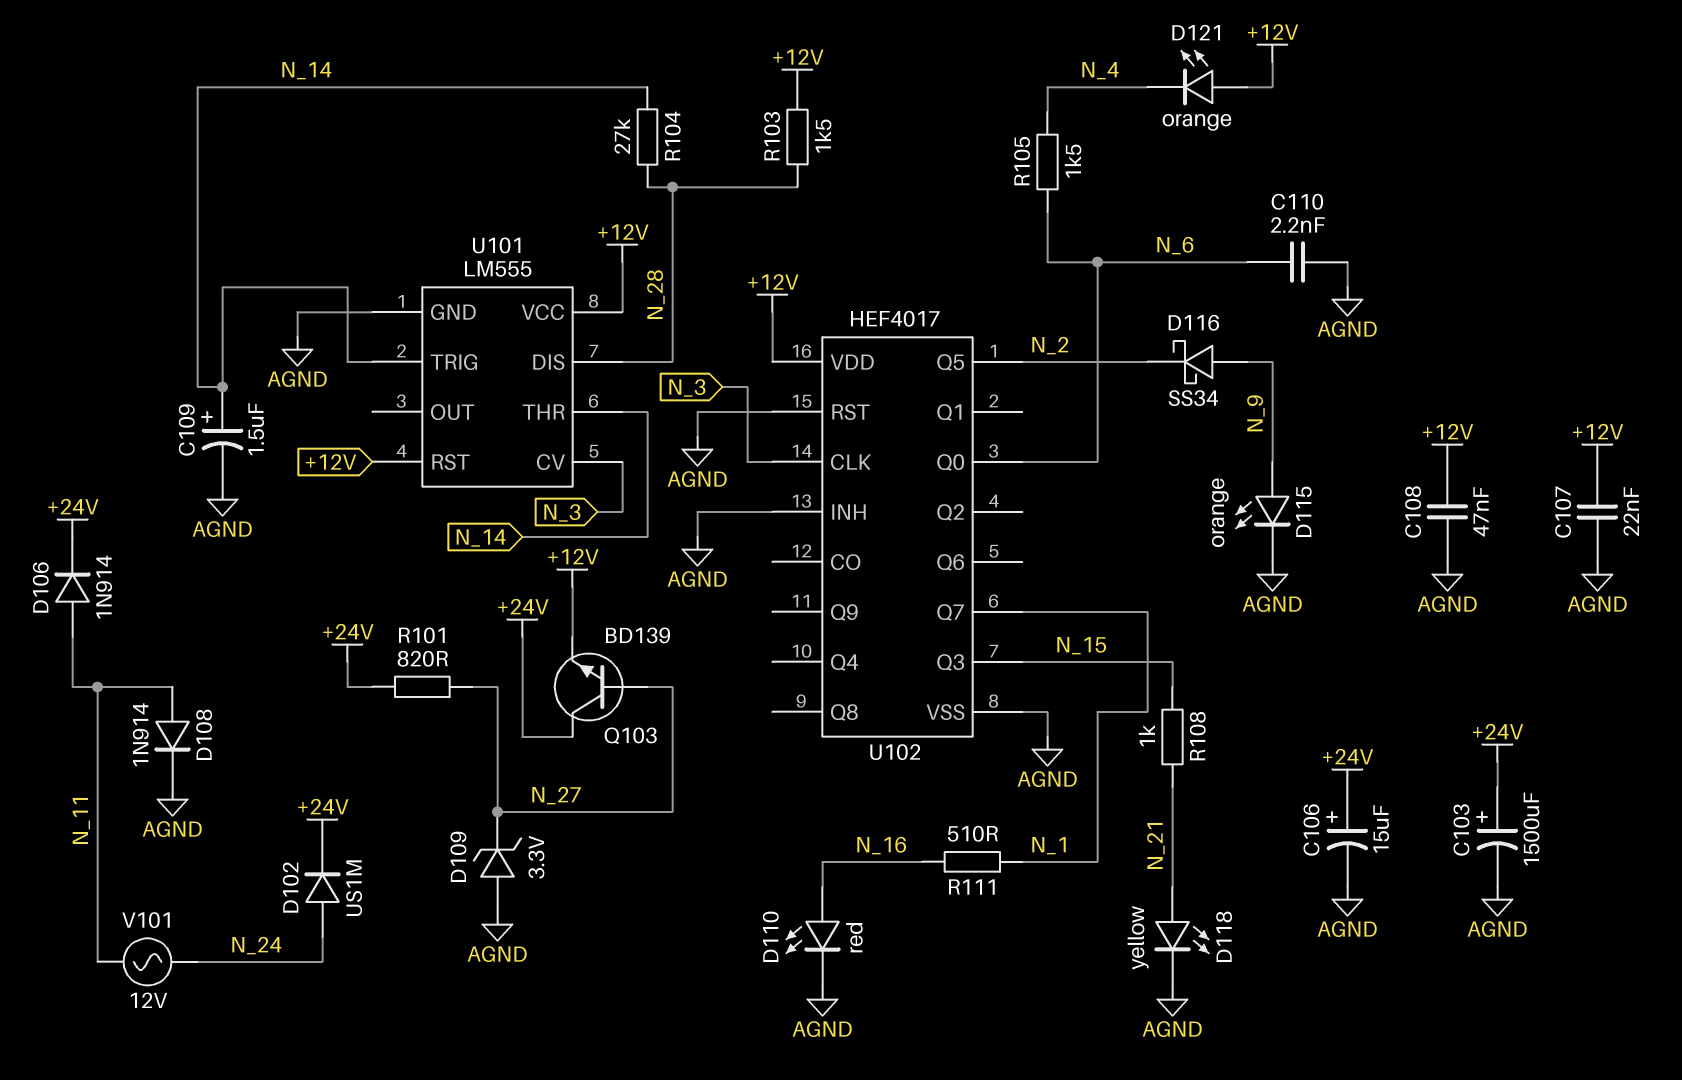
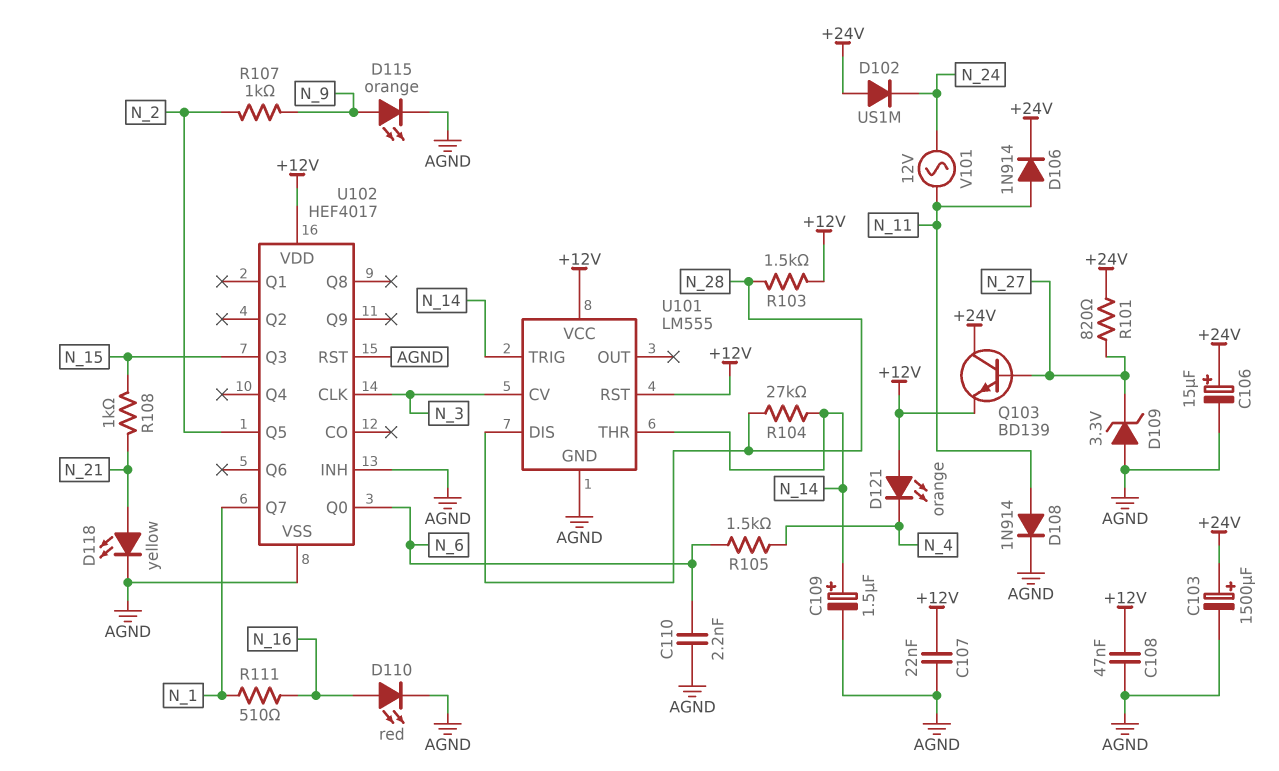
D102: diode US1M (A N_24, K +24V) -> diode US1M (A +24V, K N_24)
D116: schottky SS34 (A N_9, K N_2) -> none
R107: none -> 1k (N_2, N_9)

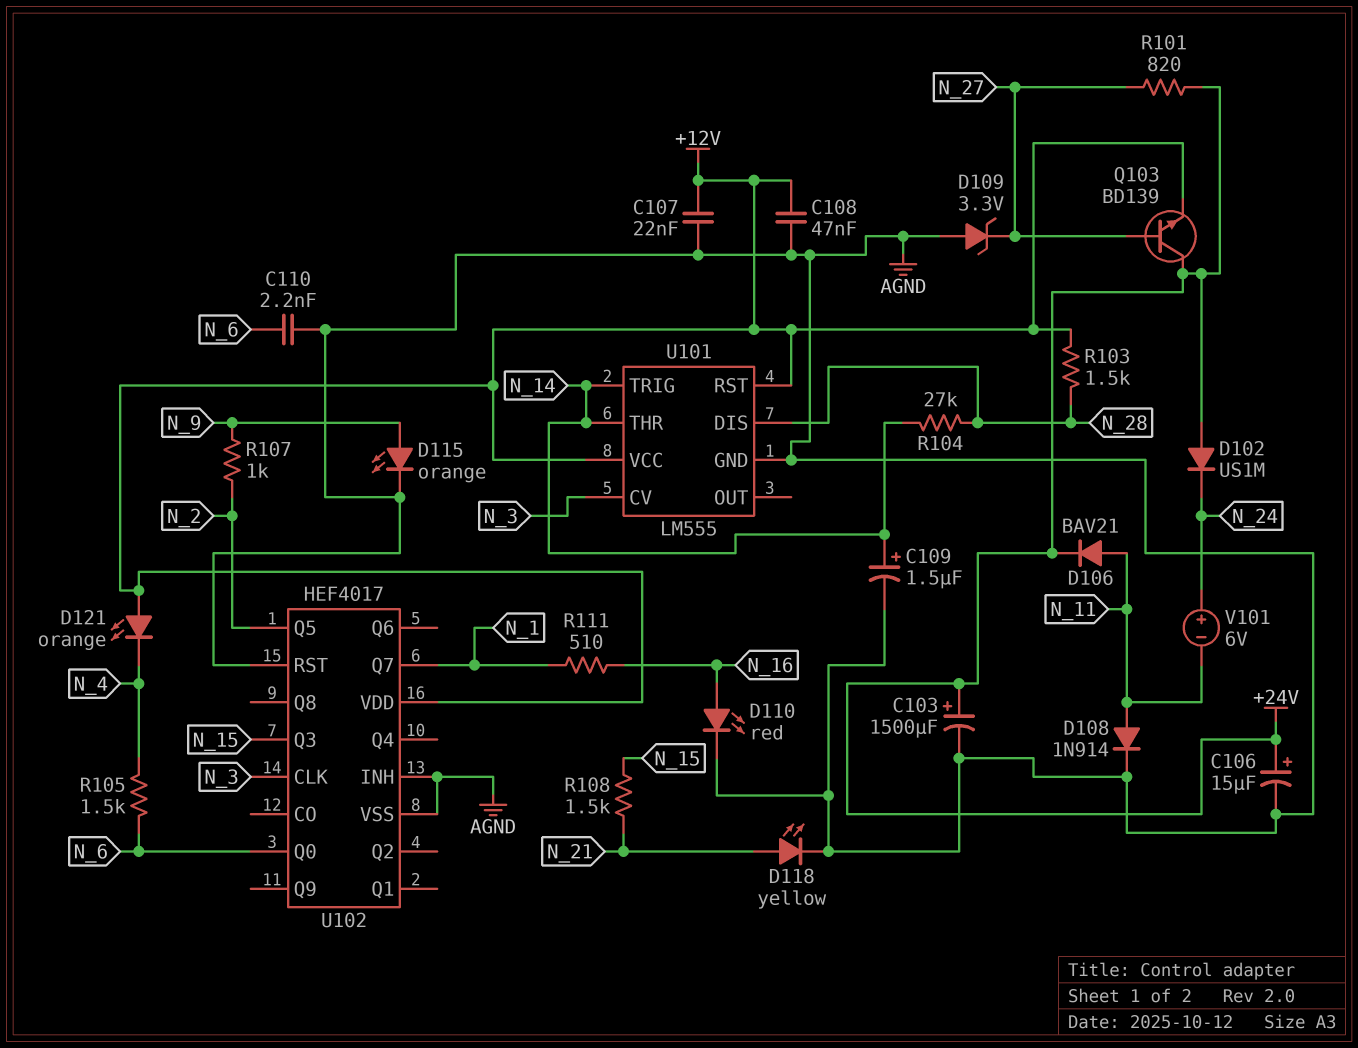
D106: diode 1N914 (A N_11, K +24V) -> diode BAV21 (A N_11, K +24V)
R108: 1k (N_15, N_21) -> 1.5k (N_15, N_21)
V101: AC 12V (N_11, N_24) -> 6V (plus N_24, minus N_11)

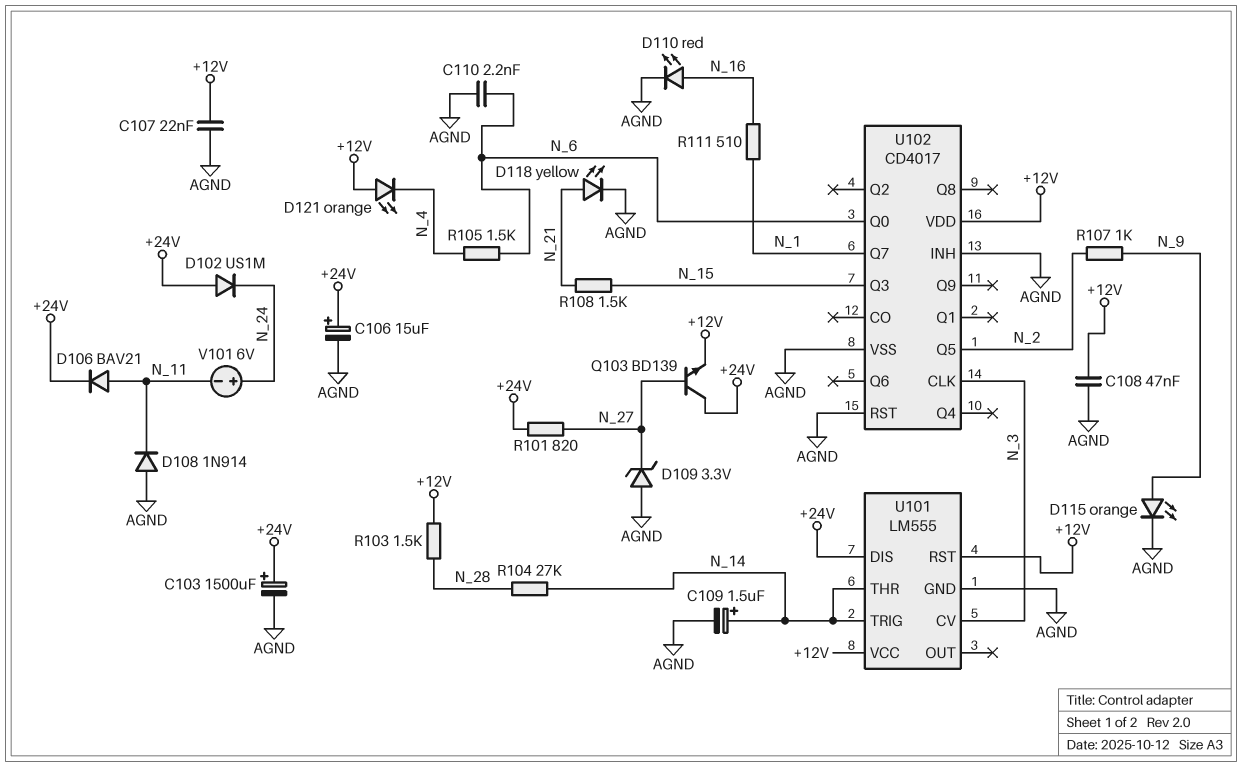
D108: diode 1N914 (A N_11, K AGND) -> diode 1N914 (A AGND, K N_11)
U101 pin DIS: N_28 -> +24V
U102: HEF4017 -> CD4017

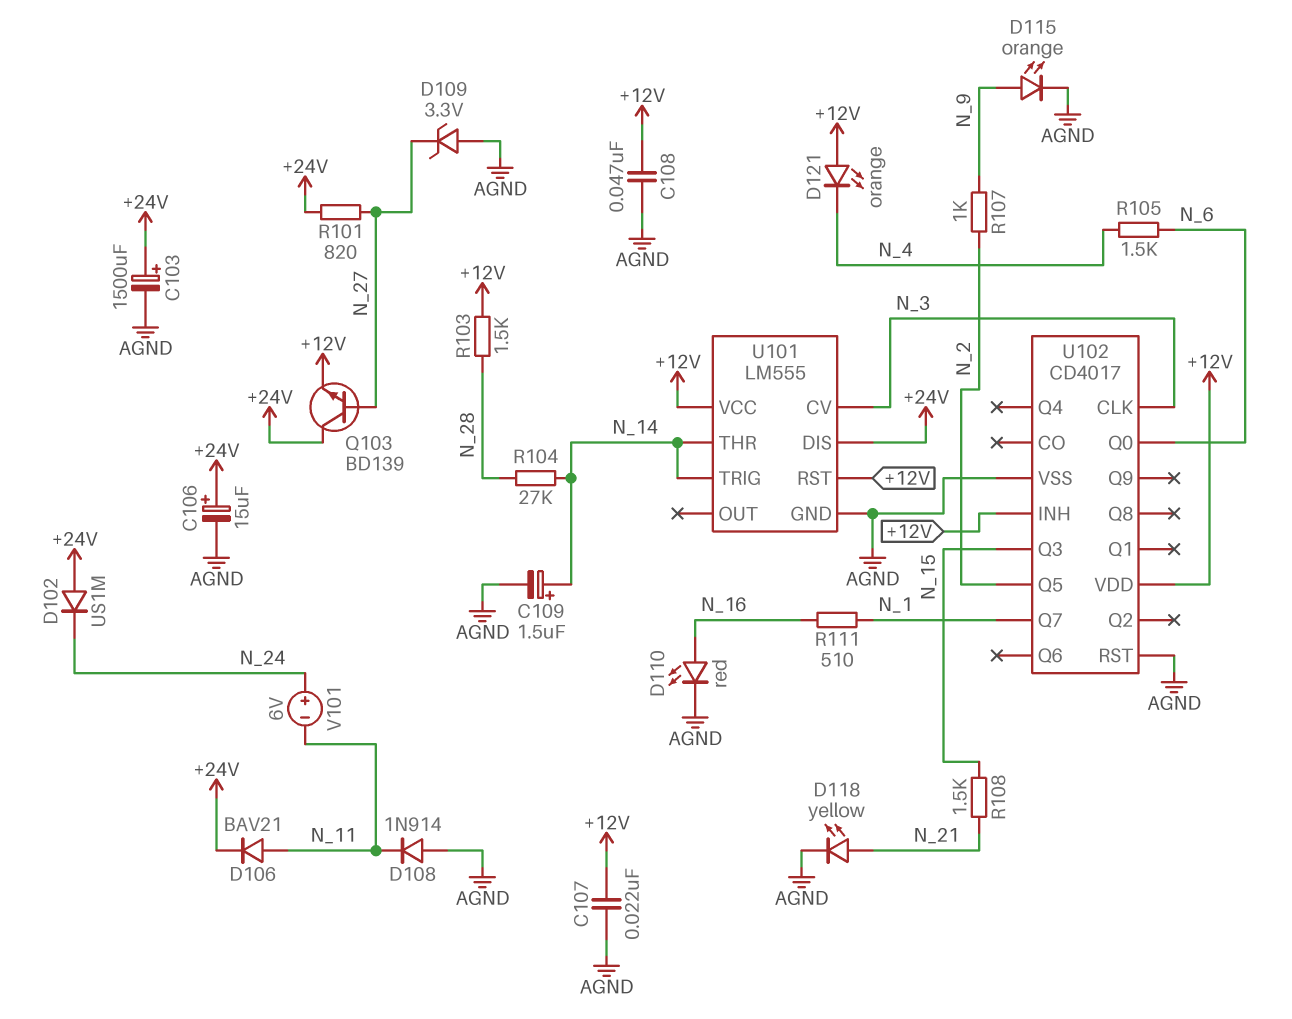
C110: 2.2nF (AGND, N_6) -> none
U102 pin INH: AGND -> +12V

